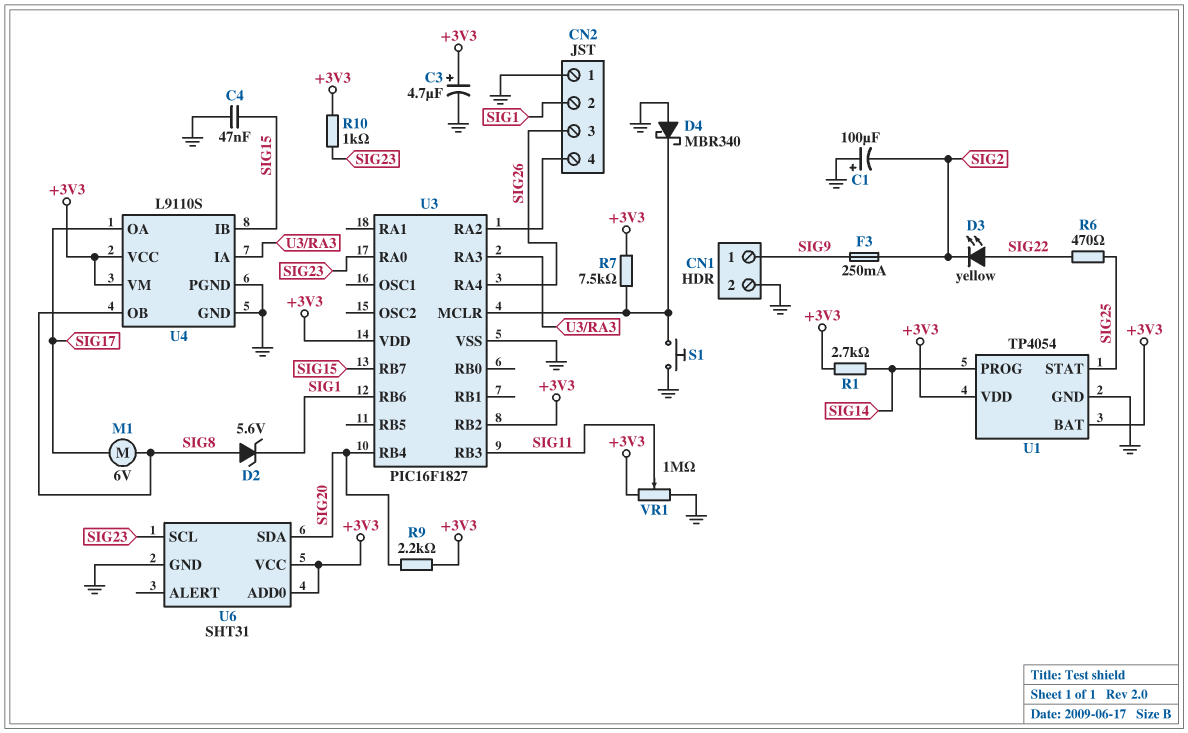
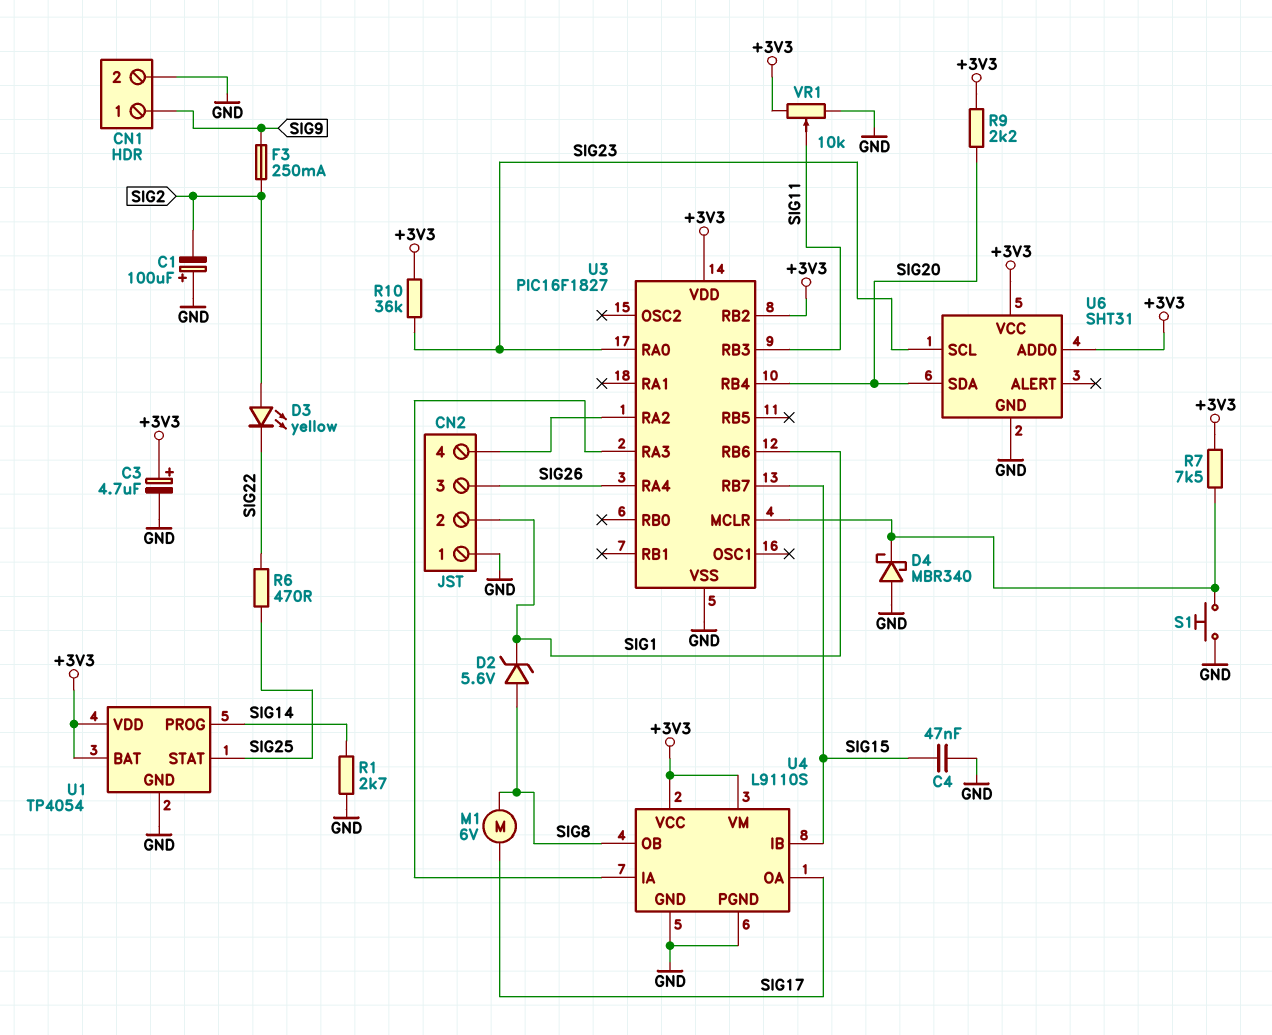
D3: LED yellow (A SIG22, K SIG2) -> LED yellow (A SIG2, K SIG22)
R1: 2.7k (+3V3, SIG14) -> 2.7k (GND, SIG14)
R10: 1k (+3V3, SIG23) -> 36k (+3V3, SIG23)
VR1: 1M (+3V3, GND, wiper SIG11) -> 10k (+3V3, GND, wiper SIG11)

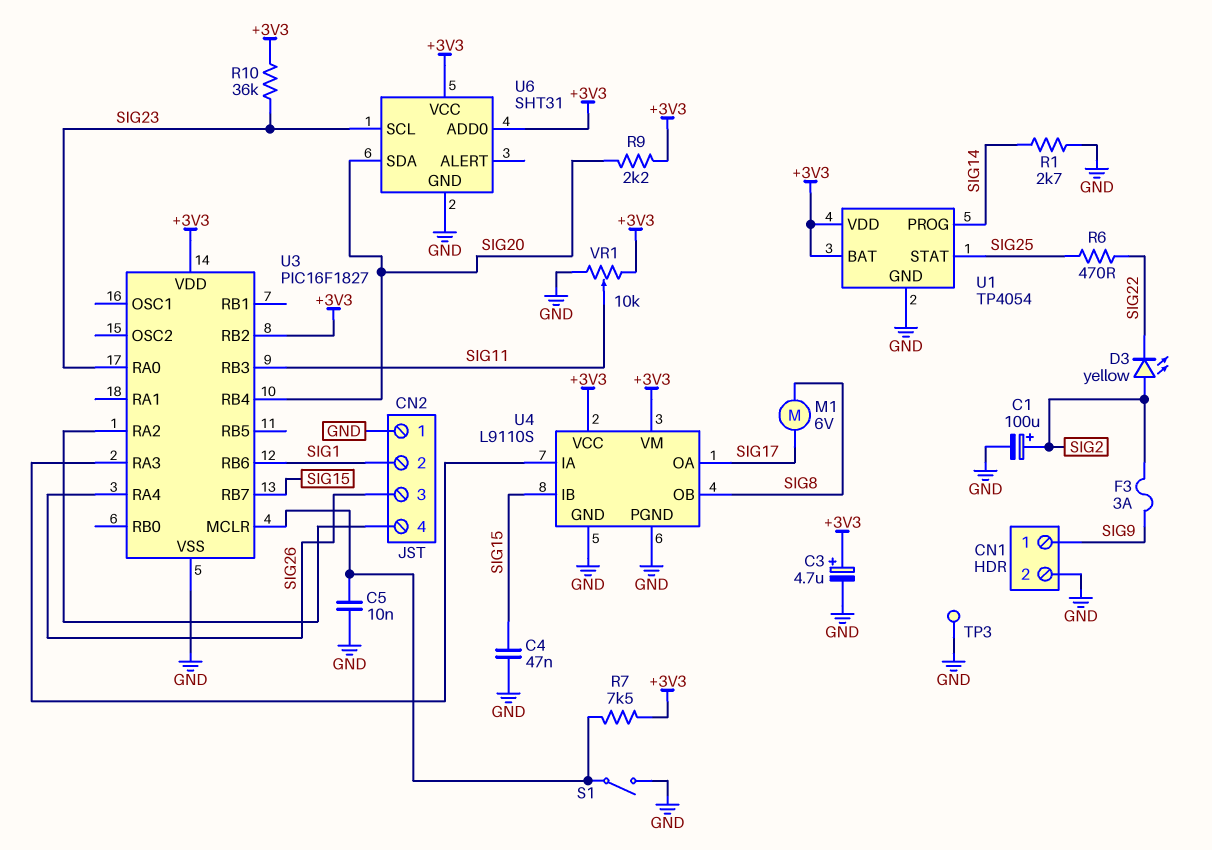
C1: 100uF (plus GND, minus SIG2) -> 100uF (plus SIG2, minus GND)
C5: none -> 10nF (GND, U3/MCLR)
D2: zener 5.6V (A SIG8, K SIG1) -> none
D4: schottky MBR340 (A GND, K U3/MCLR) -> none
F3: 250mA (SIG2, SIG9) -> 3A (SIG2, SIG9)
S1: button (GND, U3/MCLR) -> switch (GND, U3/MCLR)
TP3: none -> test point (GND)

